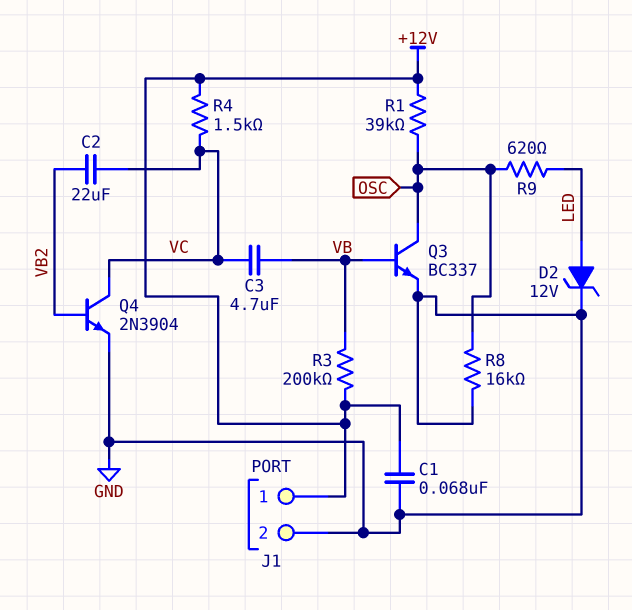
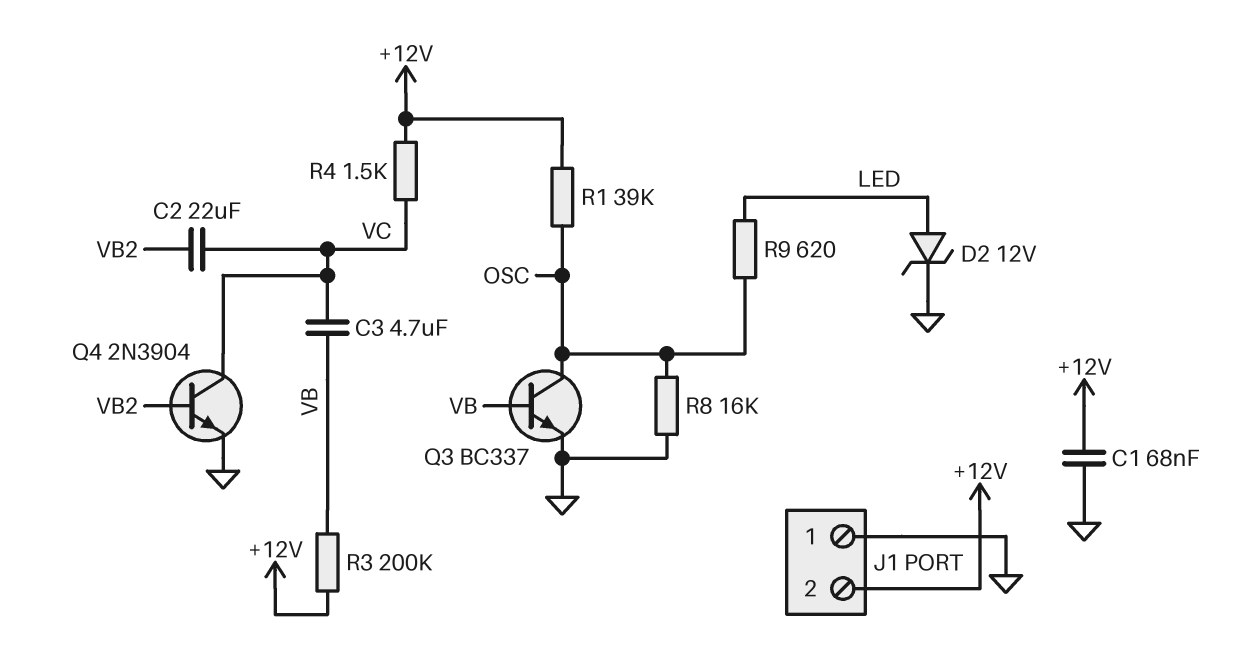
J1 pin 1: +12V -> GND
J1 pin 2: GND -> +12V

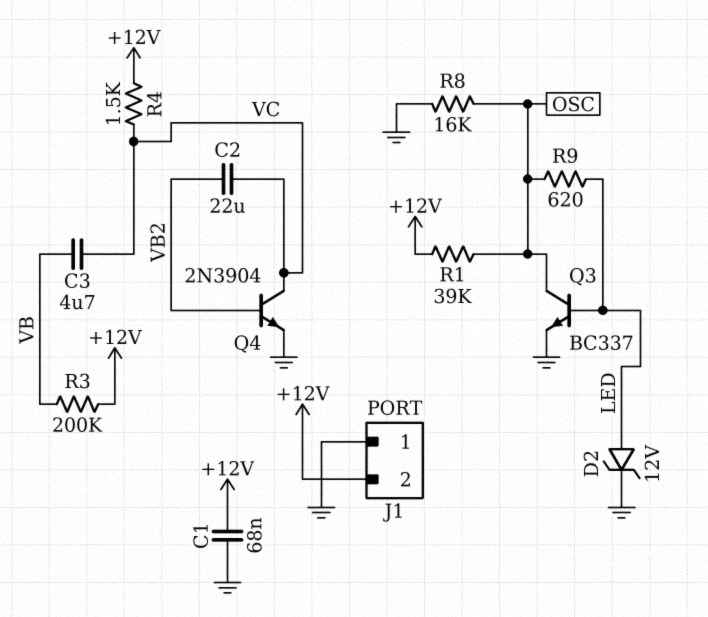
Q3: NPN BC337 (B VB, C OSC, E GND) -> NPN BC337 (B LED, C OSC, E GND)

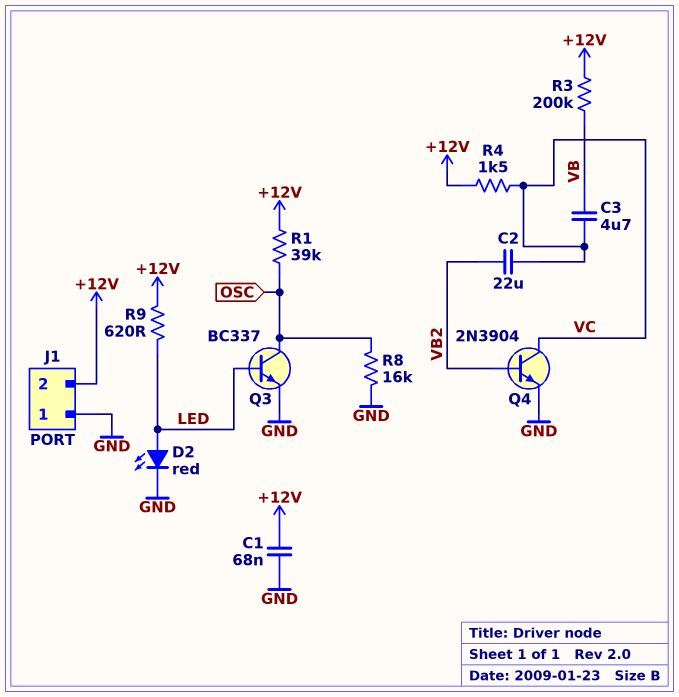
D2: zener 12V (A LED, K GND) -> LED red (A LED, K GND)
R9: 620 (LED, OSC) -> 620 (+12V, LED)

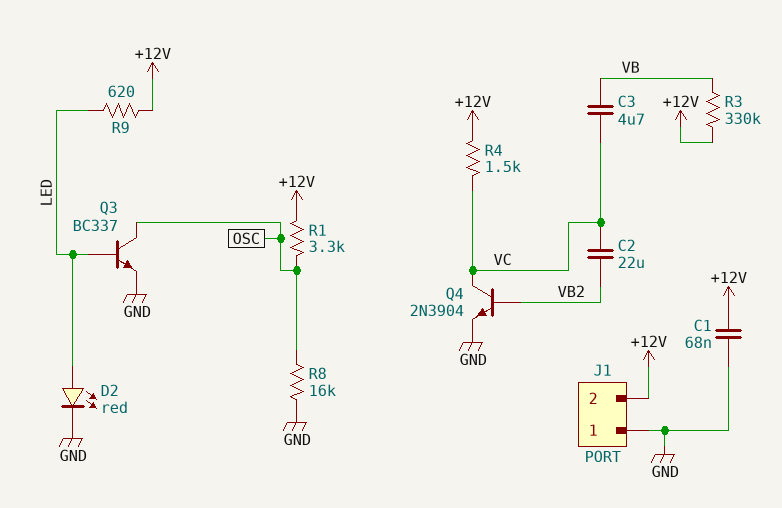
R1: 39k (+12V, OSC) -> 3.3k (+12V, OSC)
R3: 200k (+12V, VB) -> 330k (+12V, VB)

